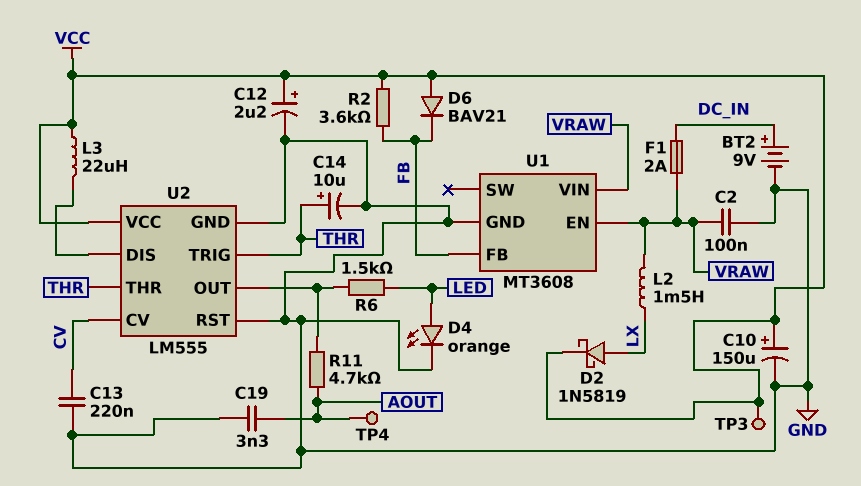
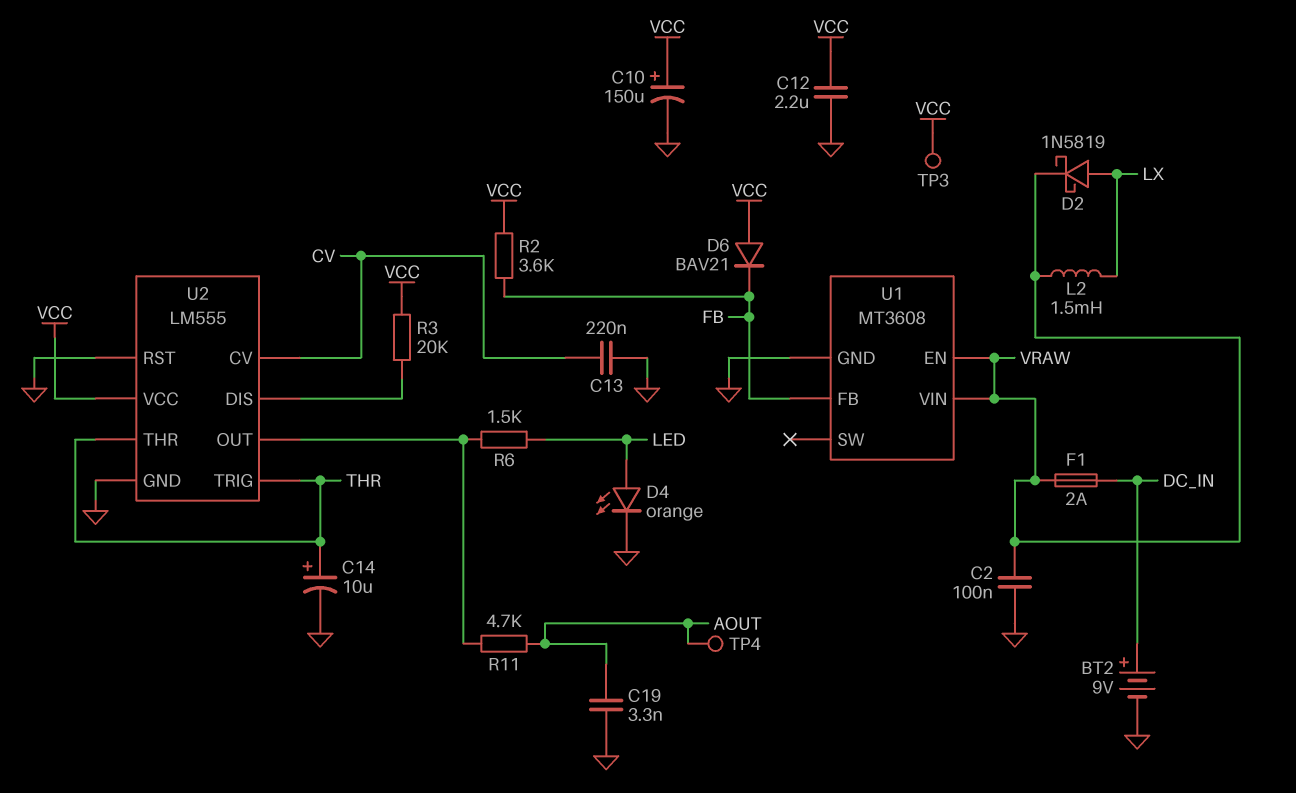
C12: 2.2uF (plus VCC, minus GND) -> 2.2uF (GND, VCC)
D2: schottky 1N5819 (A LX, K VCC) -> schottky 1N5819 (A LX, K VRAW)
L3: 22uH (U2/DIS, VCC) -> none
R3: none -> 20k (U2/DIS, VCC)

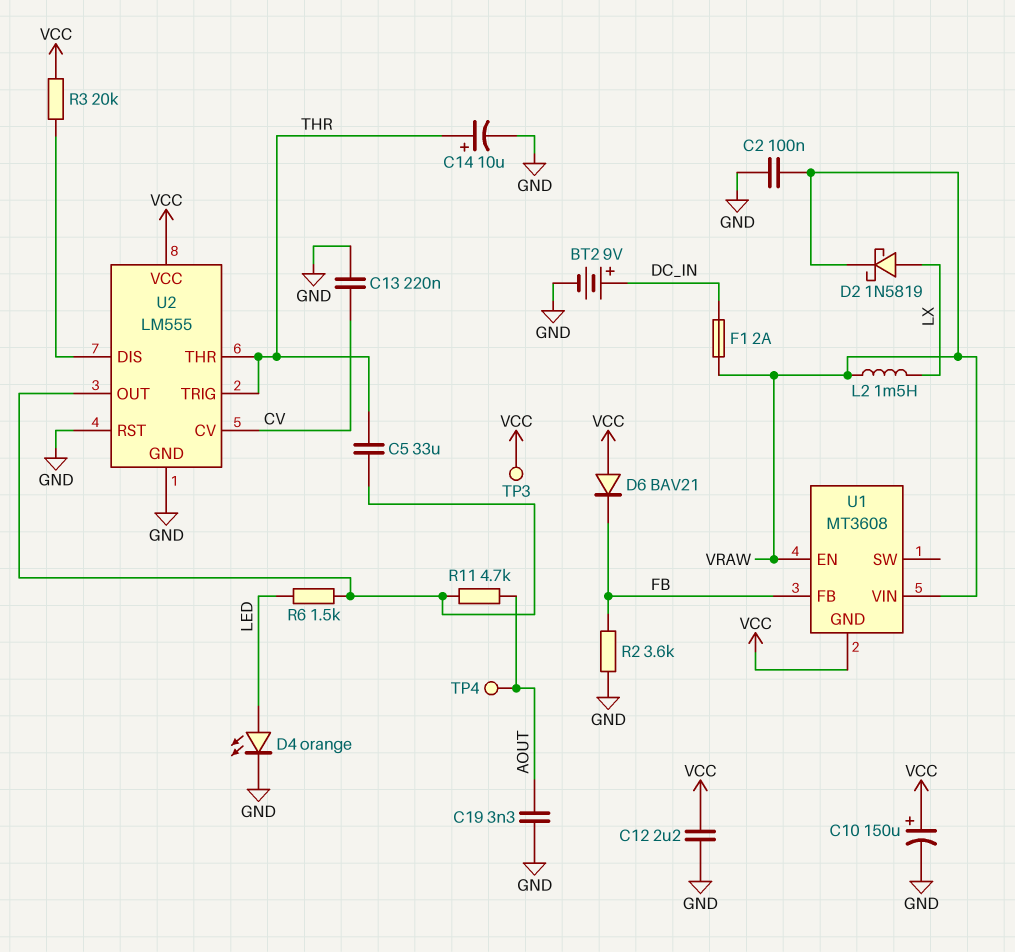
C5: none -> 33uF (THR, U2/OUT)
R2: 3.6k (FB, VCC) -> 3.6k (FB, GND)
U1 pin GND: GND -> VCC

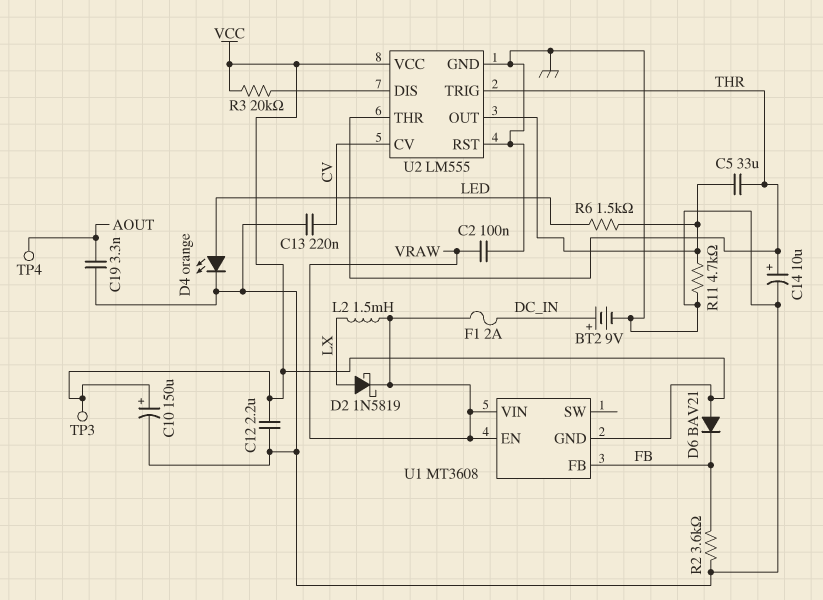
R11: 4.7k (AOUT, U2/OUT) -> 4.7k (GND, U2/OUT)

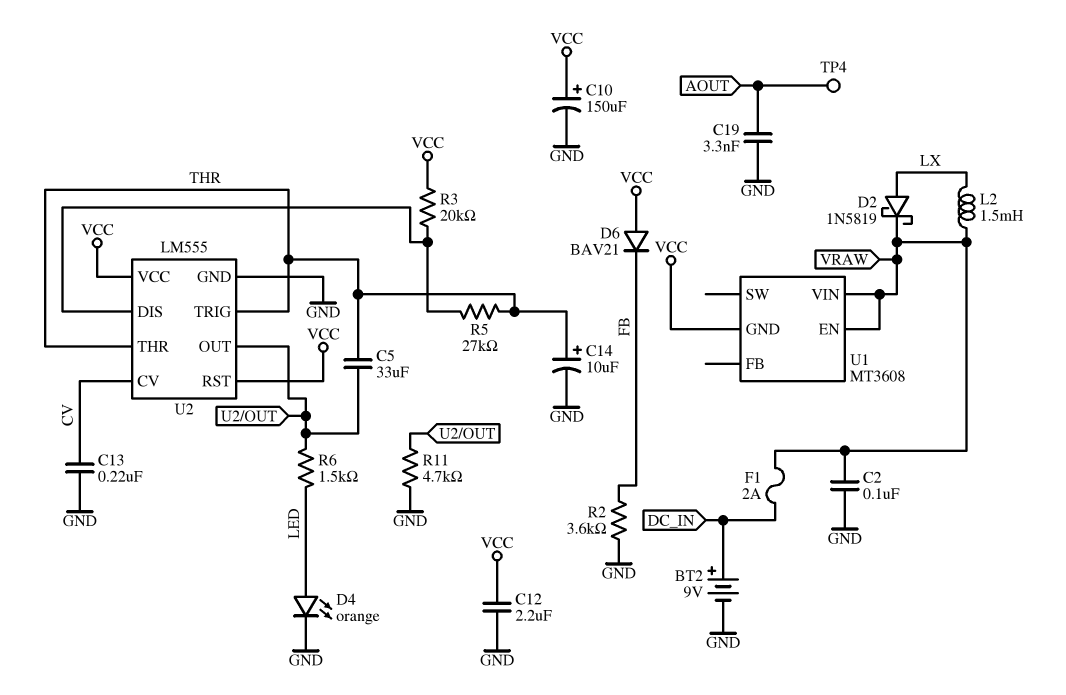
R5: none -> 27k (THR, U2/DIS)
TP3: test point (VCC) -> none
U1 pin FB: FB -> none
U2 pin RST: GND -> VCC

